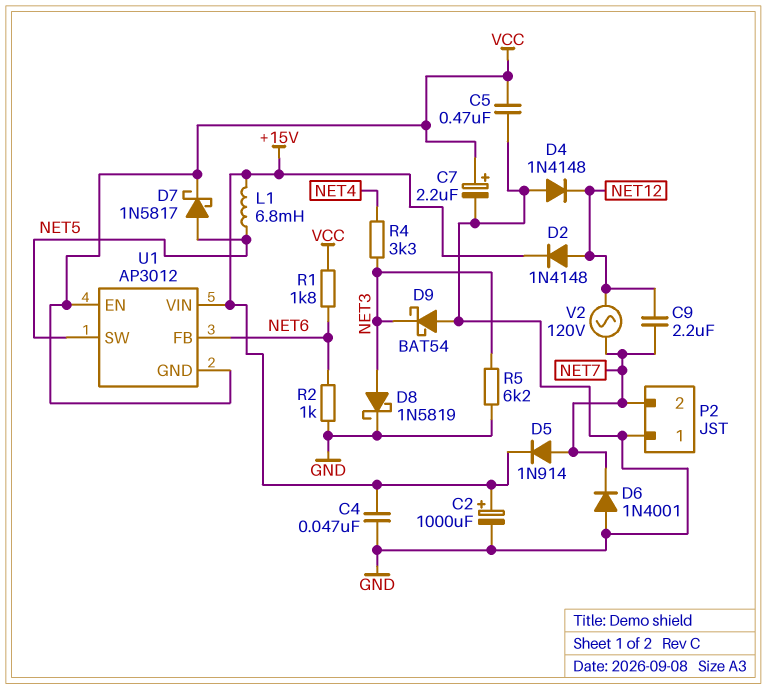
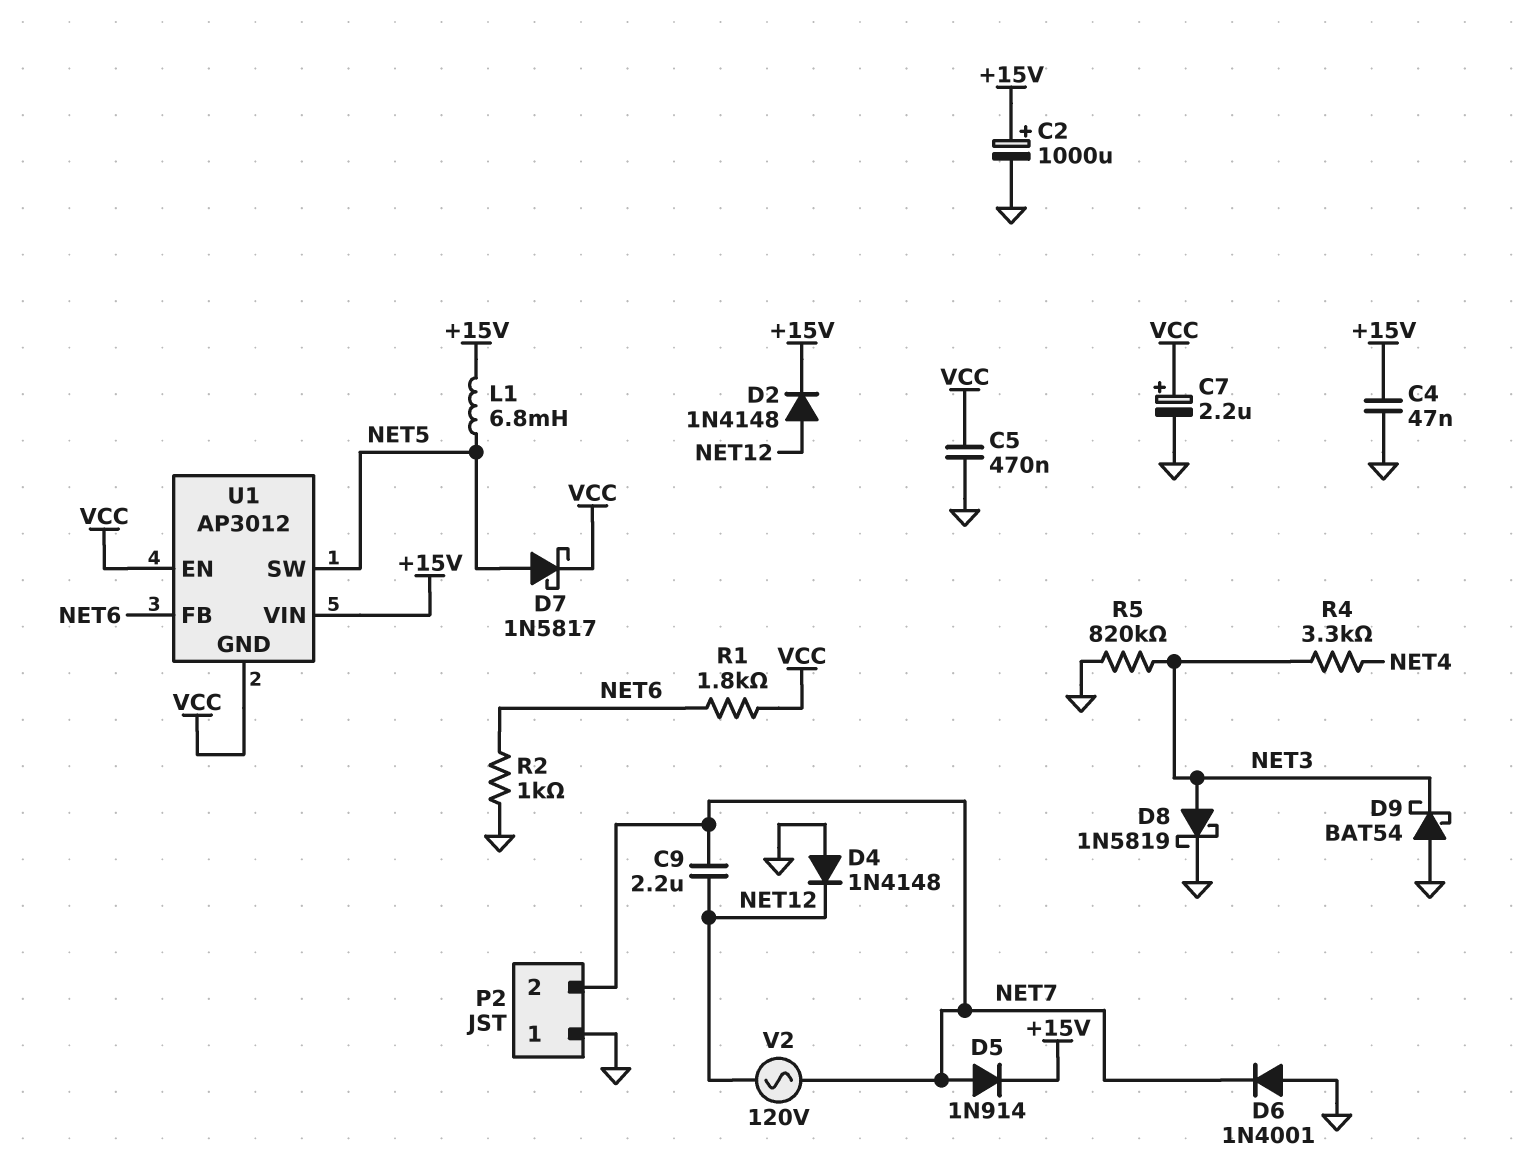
R5: 6.2k (GND, NET3) -> 820k (GND, NET3)

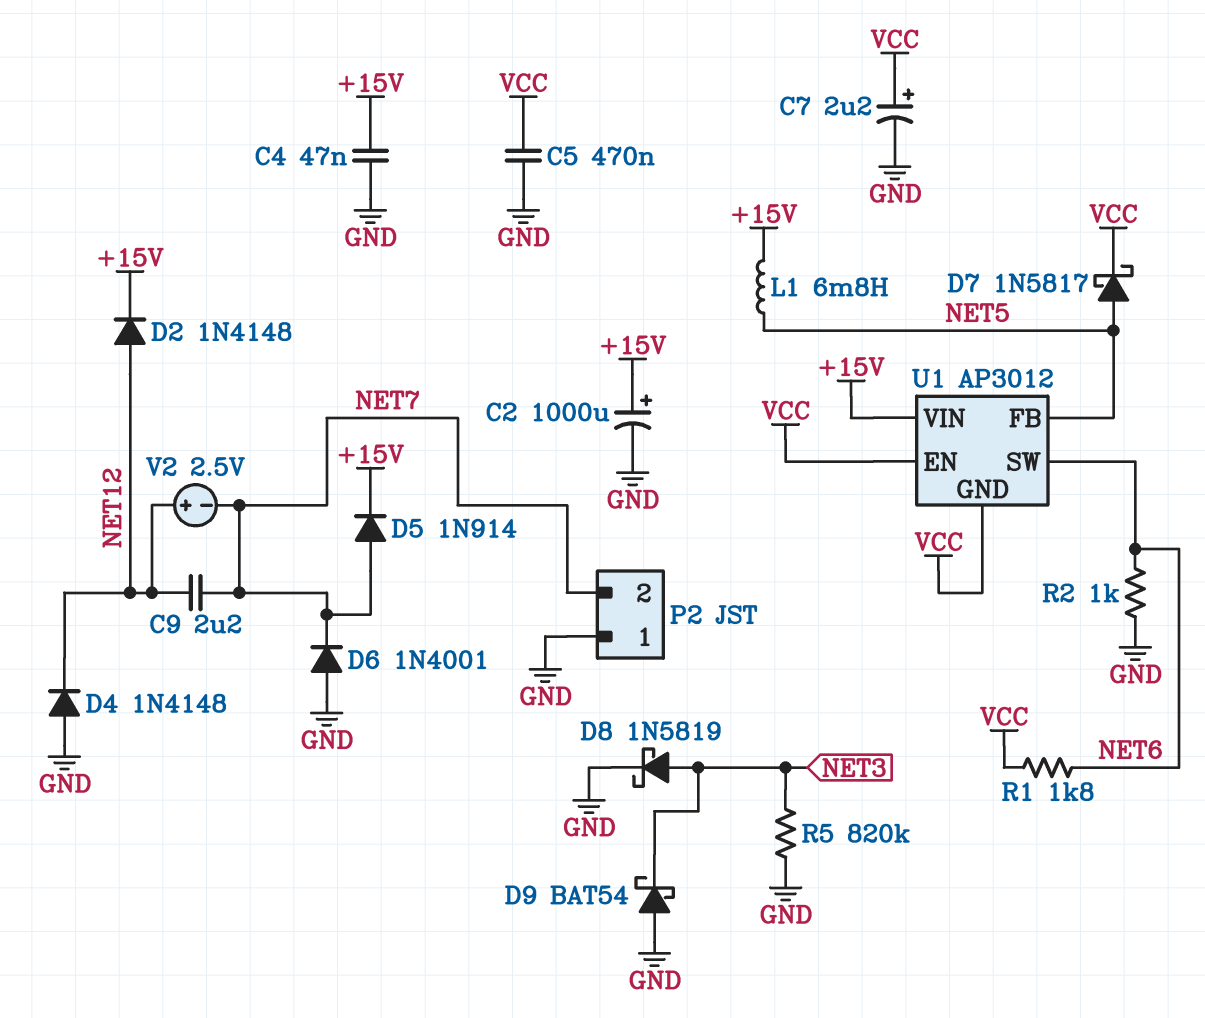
R4: 3.3k (NET3, NET4) -> none
U1 pin FB: NET6 -> NET5
U1 pin SW: NET5 -> NET6
V2: AC 120V (NET7, NET12) -> 2.5V (plus NET12, minus NET7)

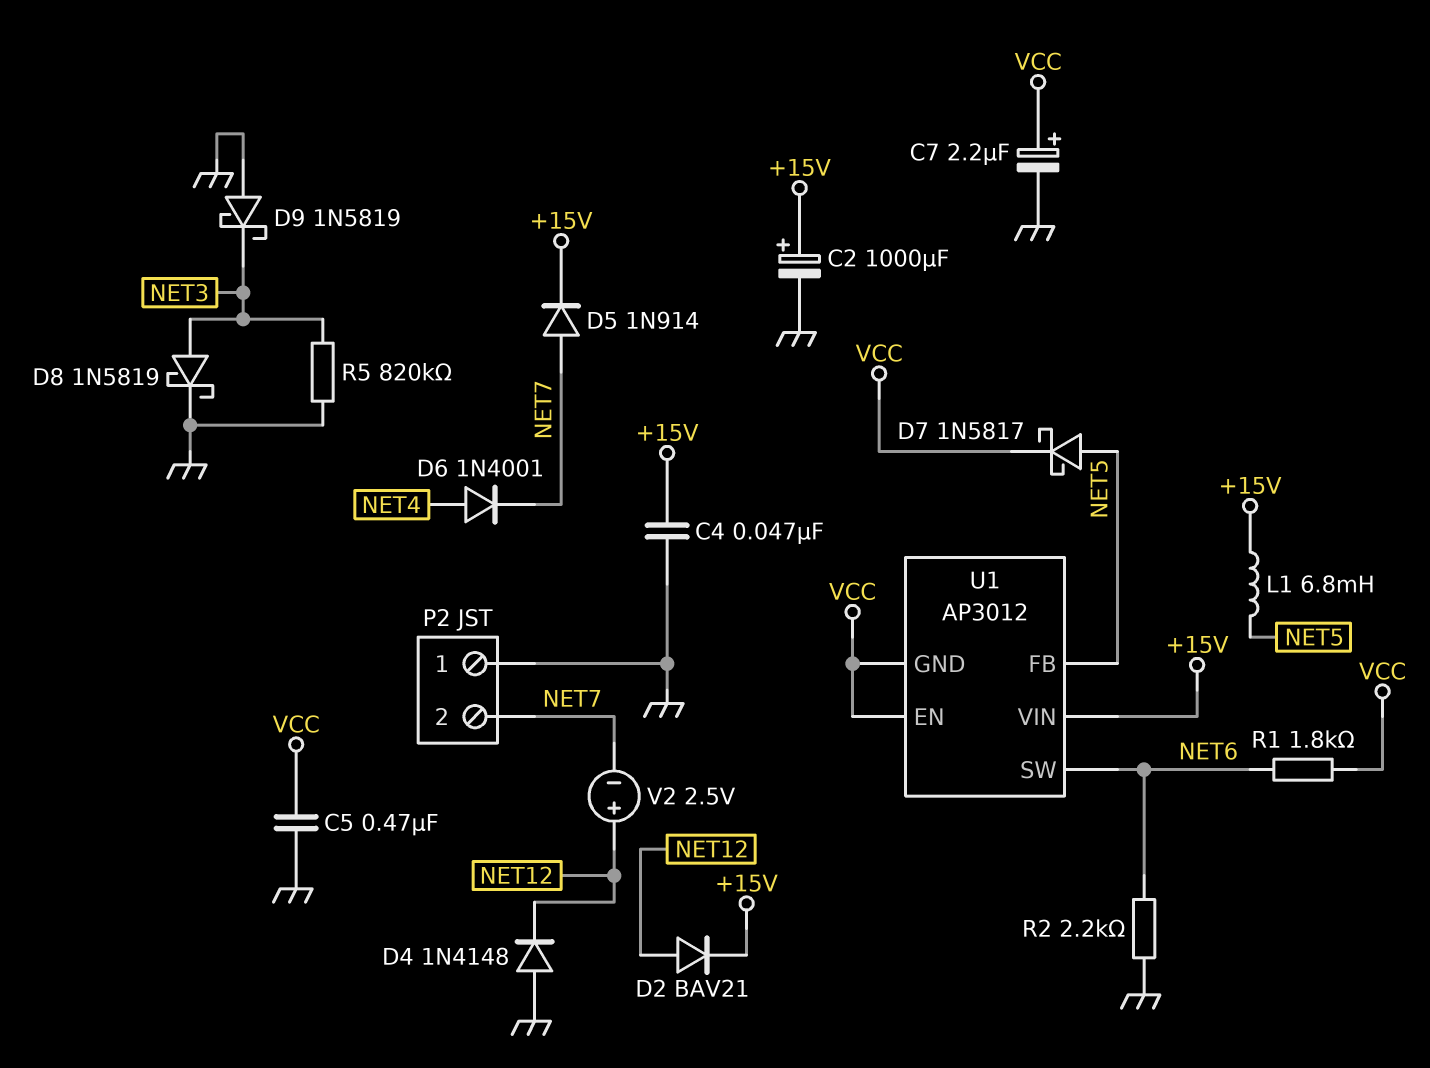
C9: 2.2uF (NET7, NET12) -> none
D2: diode 1N4148 (A NET12, K +15V) -> diode BAV21 (A NET12, K +15V)
D6: diode 1N4001 (A GND, K NET7) -> diode 1N4001 (A NET4, K NET7)
D9: schottky BAT54 (A GND, K NET3) -> schottky 1N5819 (A GND, K NET3)
R2: 1k (GND, NET6) -> 2.2k (GND, NET6)

